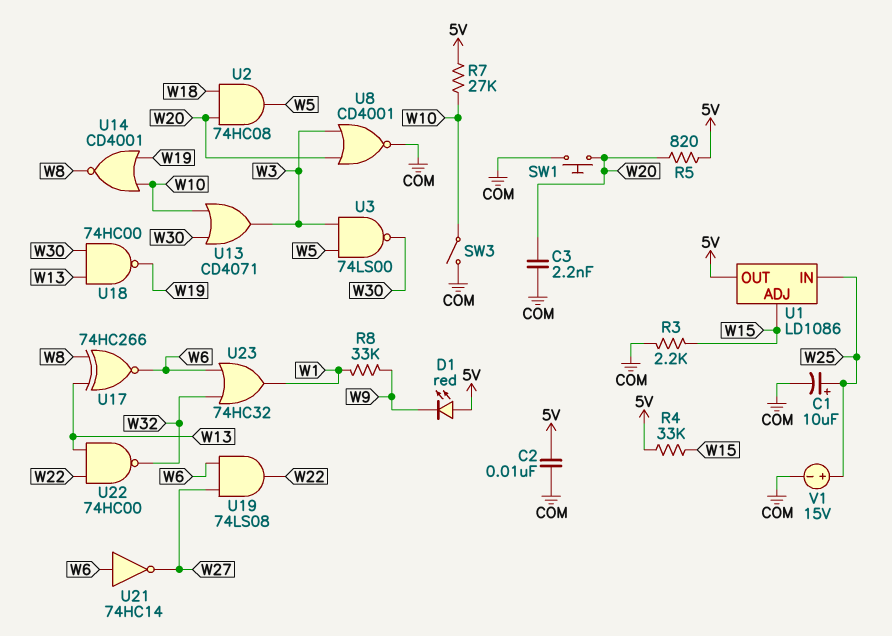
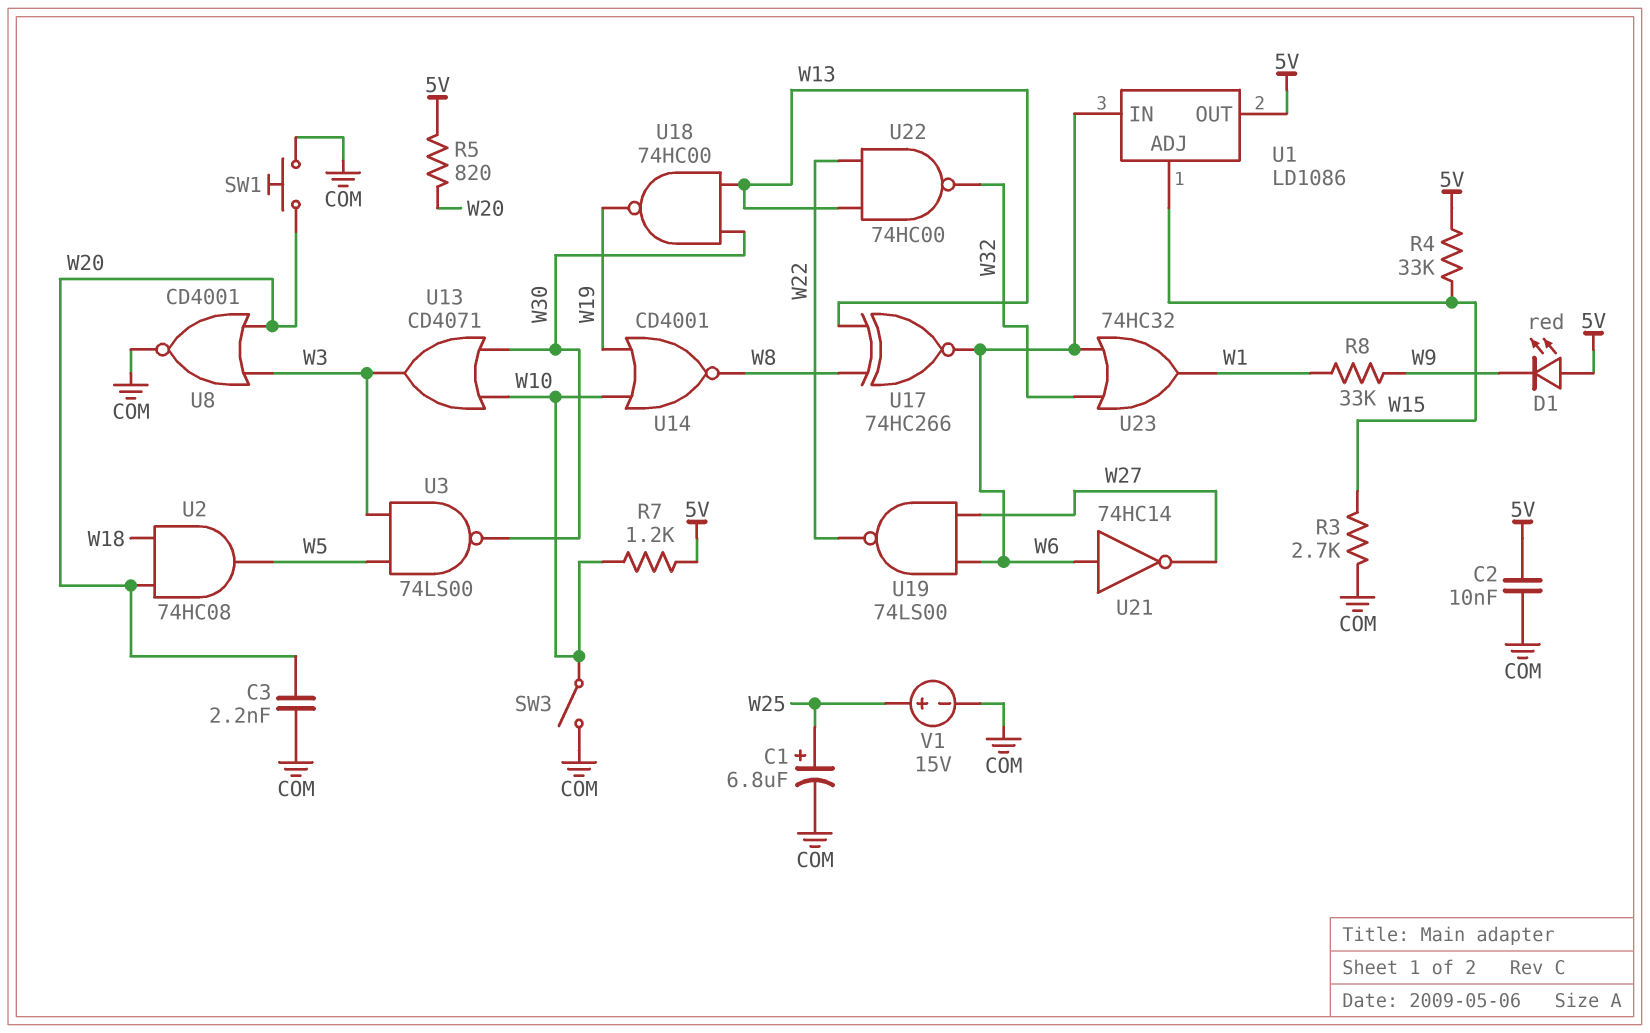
C1: 10uF (plus W25, minus COM) -> 6.8uF (plus W25, minus COM)
R3: 2.2k (COM, W15) -> 2.7k (COM, W15)
R7: 27k (5V, W10) -> 1.2k (5V, W10)
U1 pin IN: W25 -> W6
U19: AND 74LS08 (in W6, in W27, out W22) -> NAND 74LS00 (in W6, in W27, out W22)

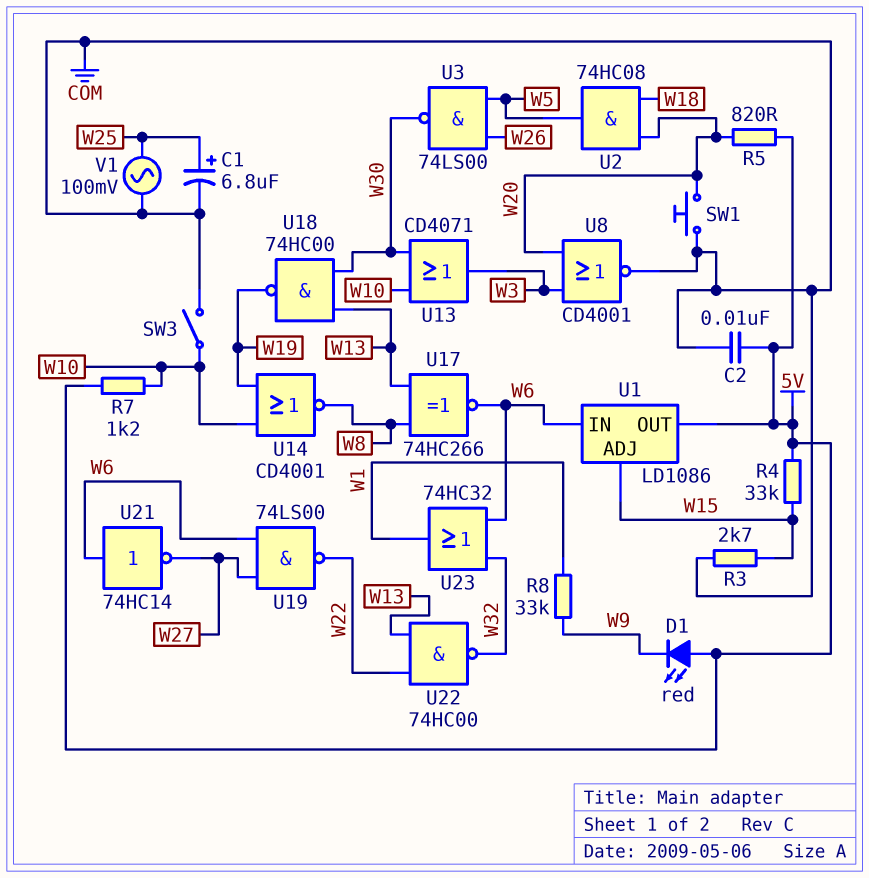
C3: 2.2nF (COM, W20) -> none
U3: NAND 74LS00 (in W3, in W5, out W30) -> NAND 74LS00 (in W5, in W26, out W30)
V1: 15V (plus W25, minus COM) -> AC 100mV (COM, W25)

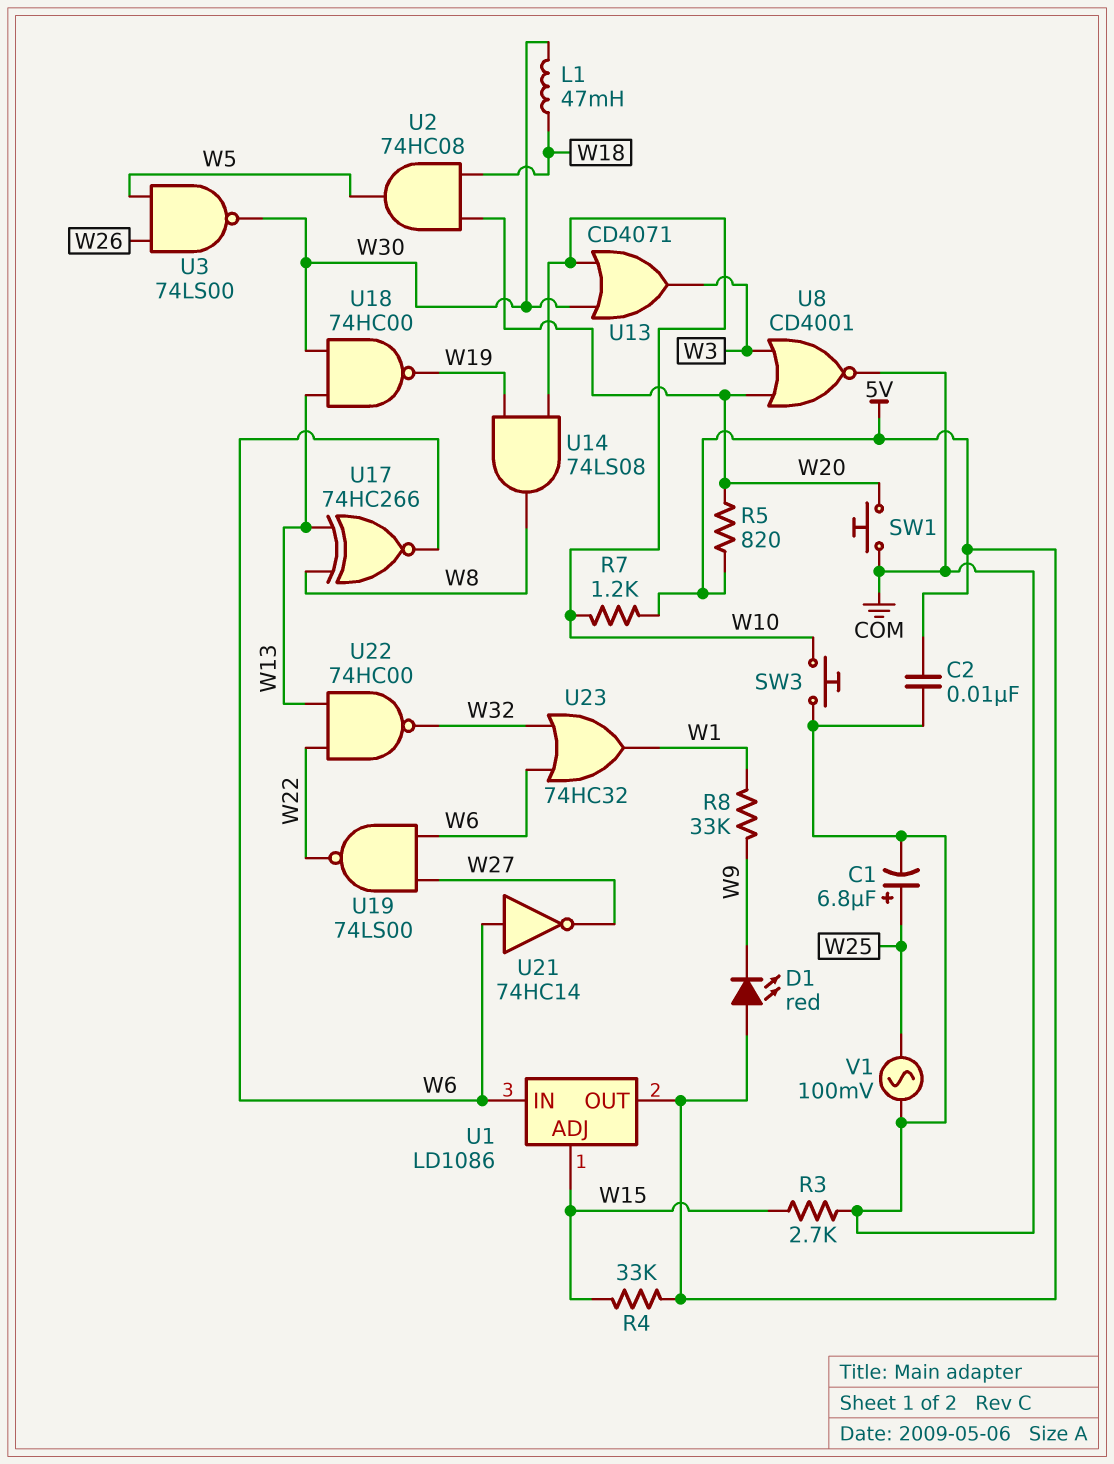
L1: none -> 47mH (W18, W30)
SW3: switch (COM, W10) -> button (COM, W10)
U14: NOR CD4001 (in W10, in W19, out W8) -> AND 74LS08 (in W10, in W19, out W8)

